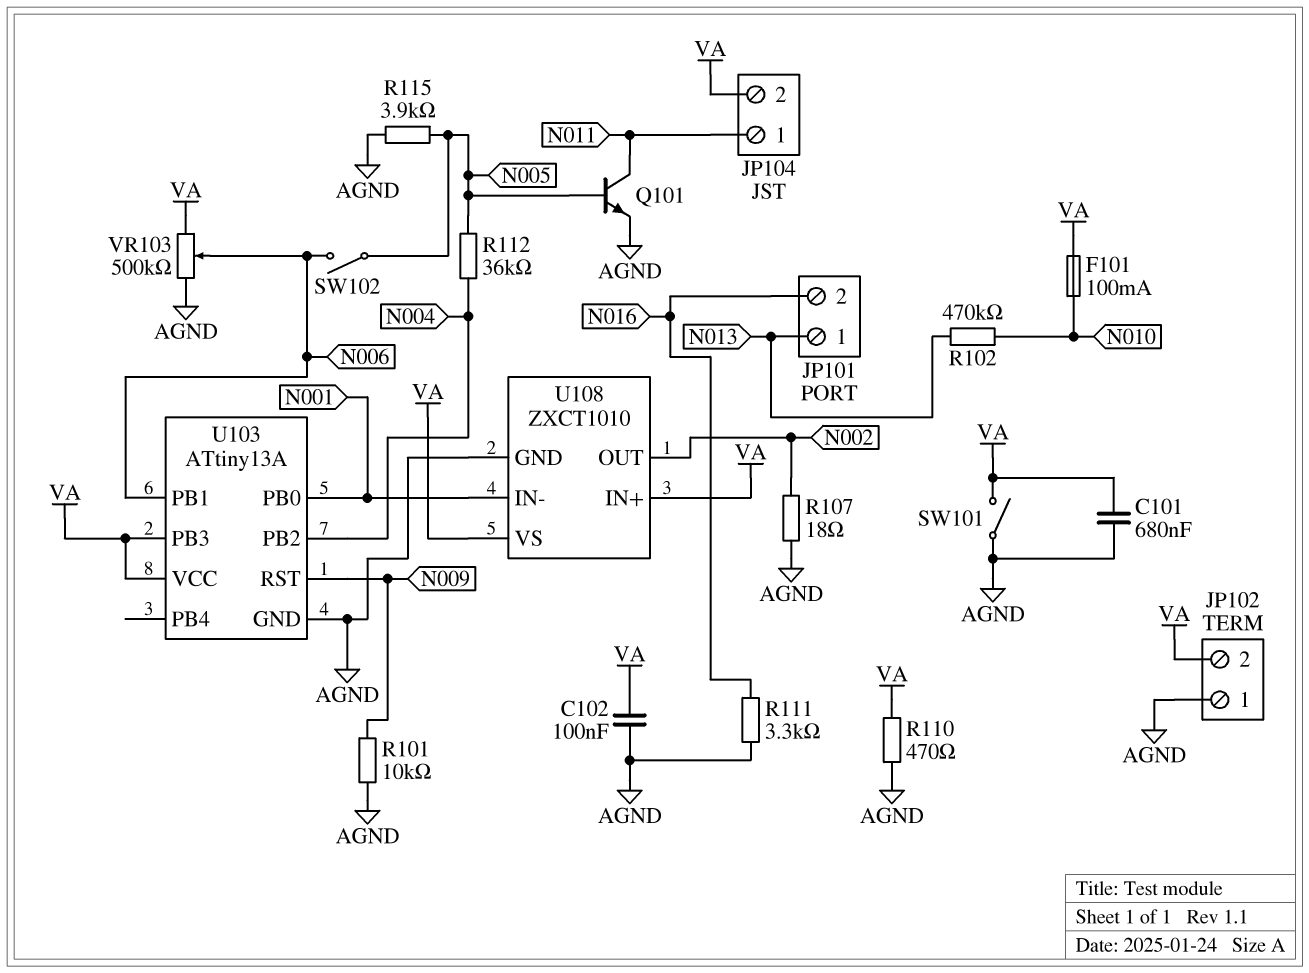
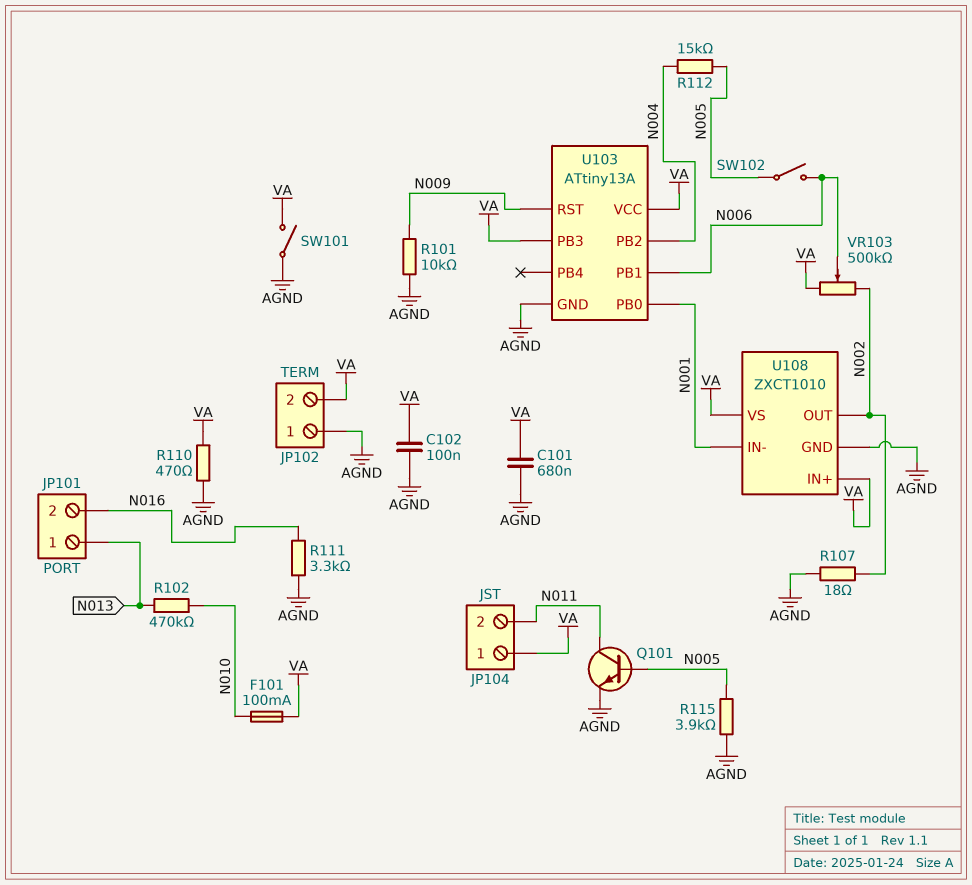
JP104 pin 1: N011 -> VA
JP104 pin 2: VA -> N011
R112: 36k (N004, N005) -> 15k (N004, N005)
VR103: 500k (AGND, VA, wiper N006) -> 500k (N002, VA, wiper N006)

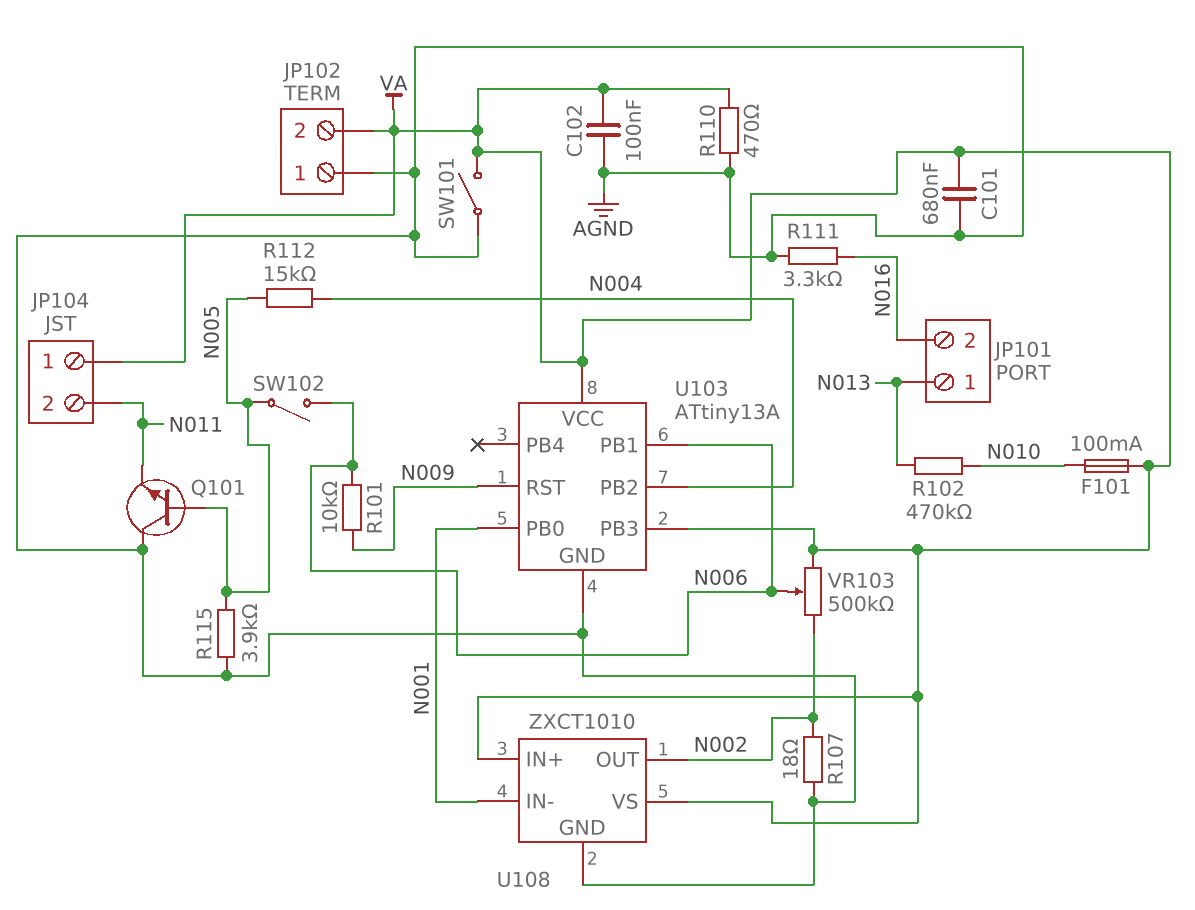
Q101: NPN (B N005, C N011, E AGND) -> NPN (B N005, C AGND, E N011)
R101: 10k (AGND, N009) -> 10k (N006, N009)

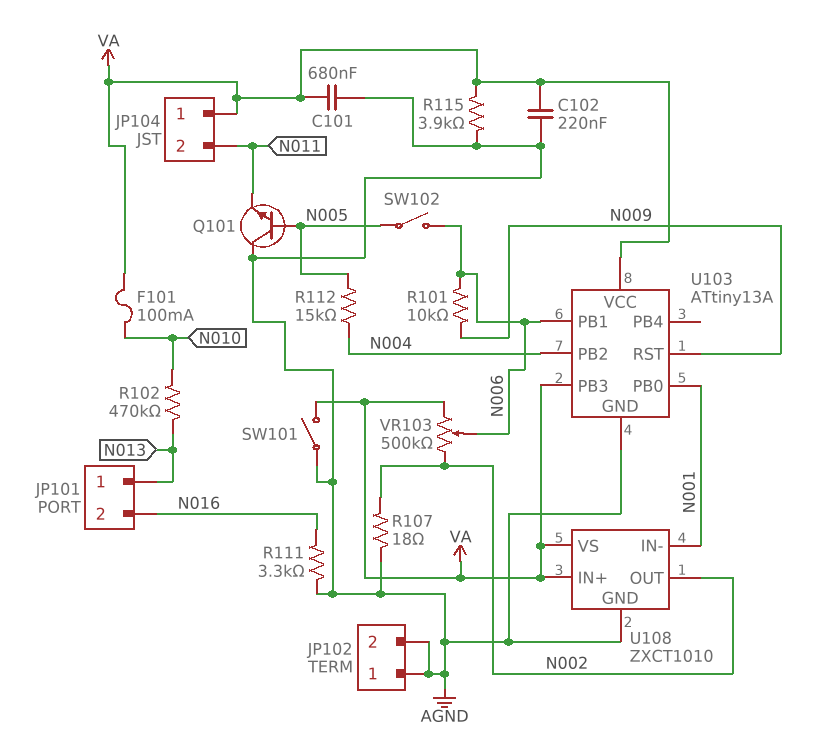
C102: 100nF (AGND, VA) -> 220nF (AGND, VA)
JP102 pin 2: VA -> AGND
R110: 470 (AGND, VA) -> none
R115: 3.9k (AGND, N005) -> 3.9k (AGND, VA)

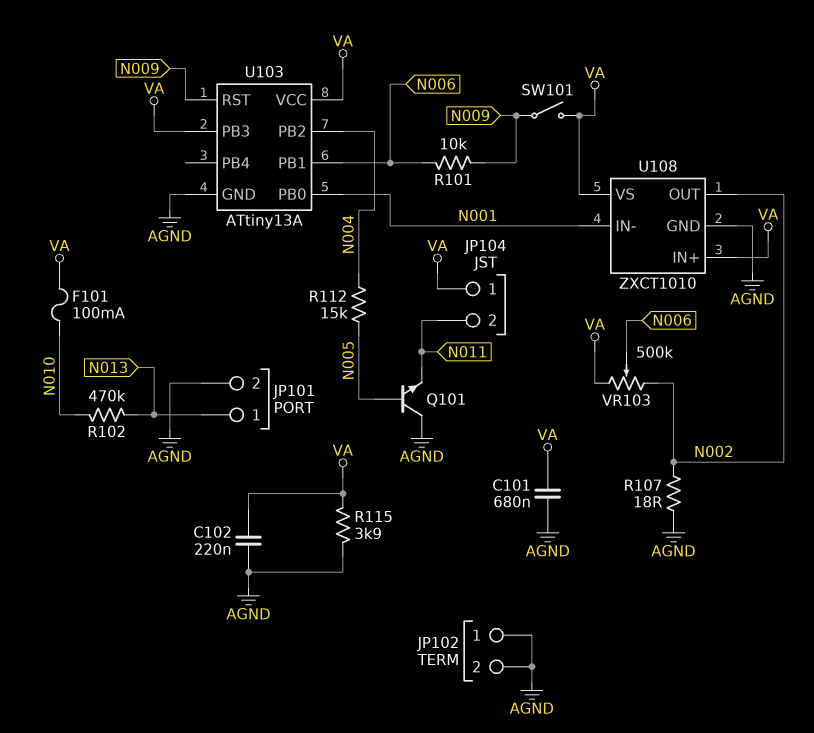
JP101 pin 2: N016 -> AGND
R111: 3.3k (AGND, N016) -> none
SW101: switch (AGND, VA) -> switch (N009, VA)
SW102: switch (N005, N006) -> none

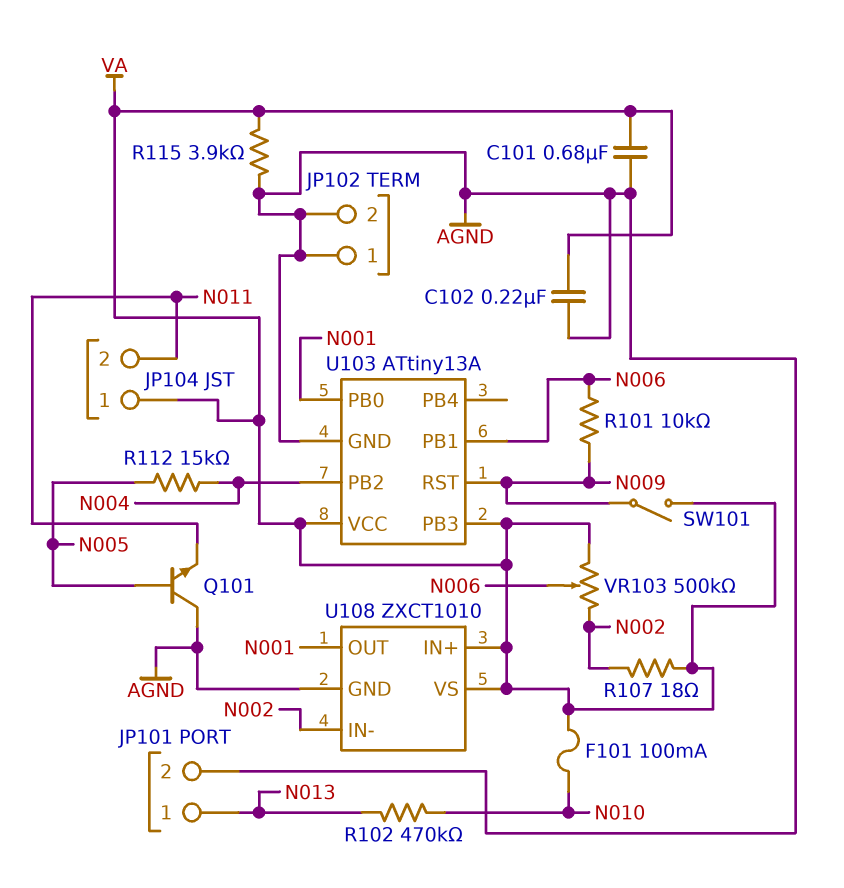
R107: 18 (AGND, N002) -> 18 (N002, VA)
U108 pin IN-: N001 -> N002
U108 pin OUT: N002 -> N001

